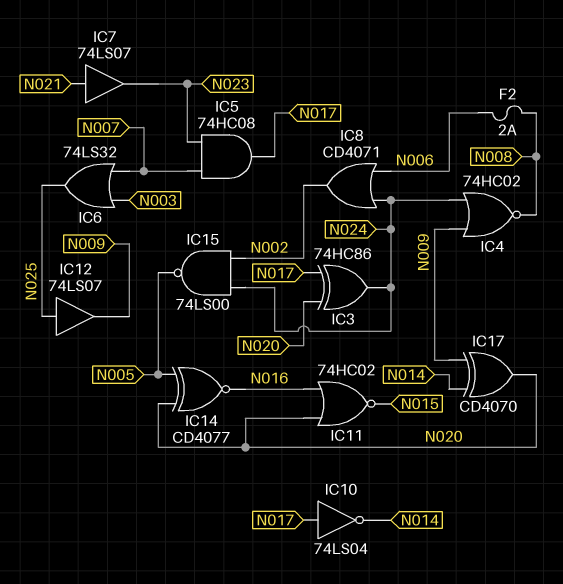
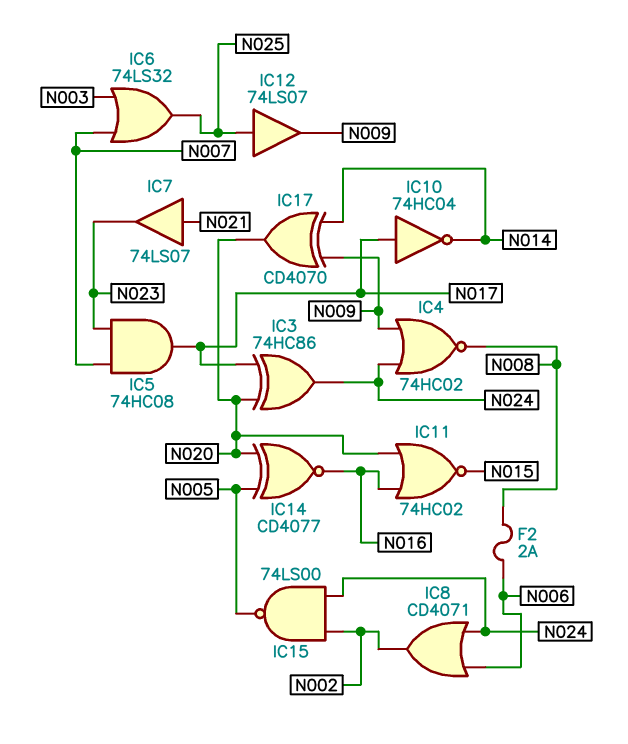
IC10: NOT 74LS04 (in N017, out N014) -> NOT 74HC04 (in N017, out N014)

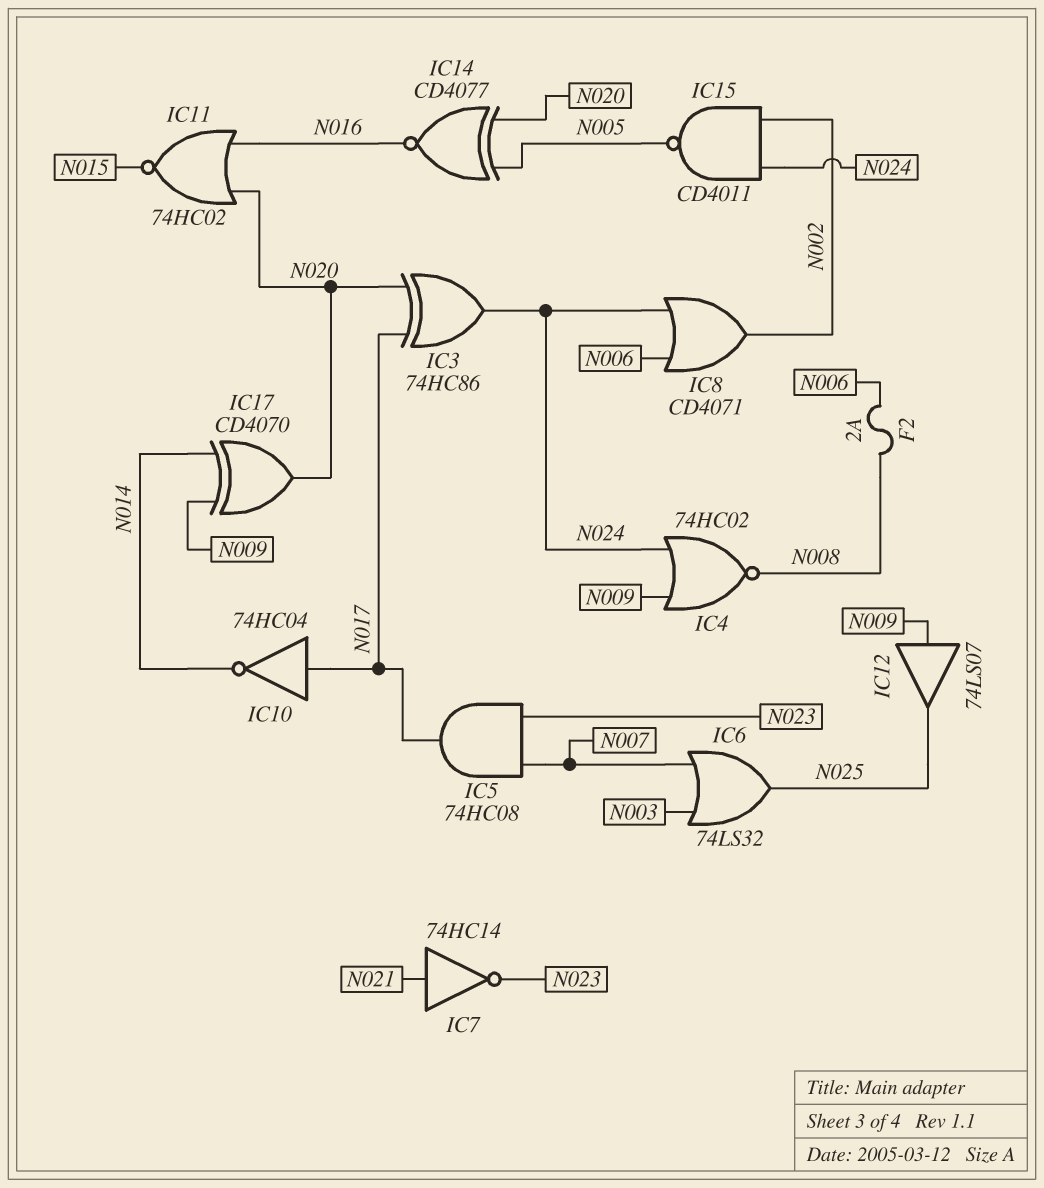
IC7: buffer 74LS07 (in N021, out N023) -> NOT 74HC14 (in N021, out N023)
IC12: buffer 74LS07 (in N025, out N009) -> buffer 74LS07 (in N009, out N025)
IC15: NAND 74LS00 (in N002, in N024, out N005) -> NAND CD4011 (in N002, in N024, out N005)

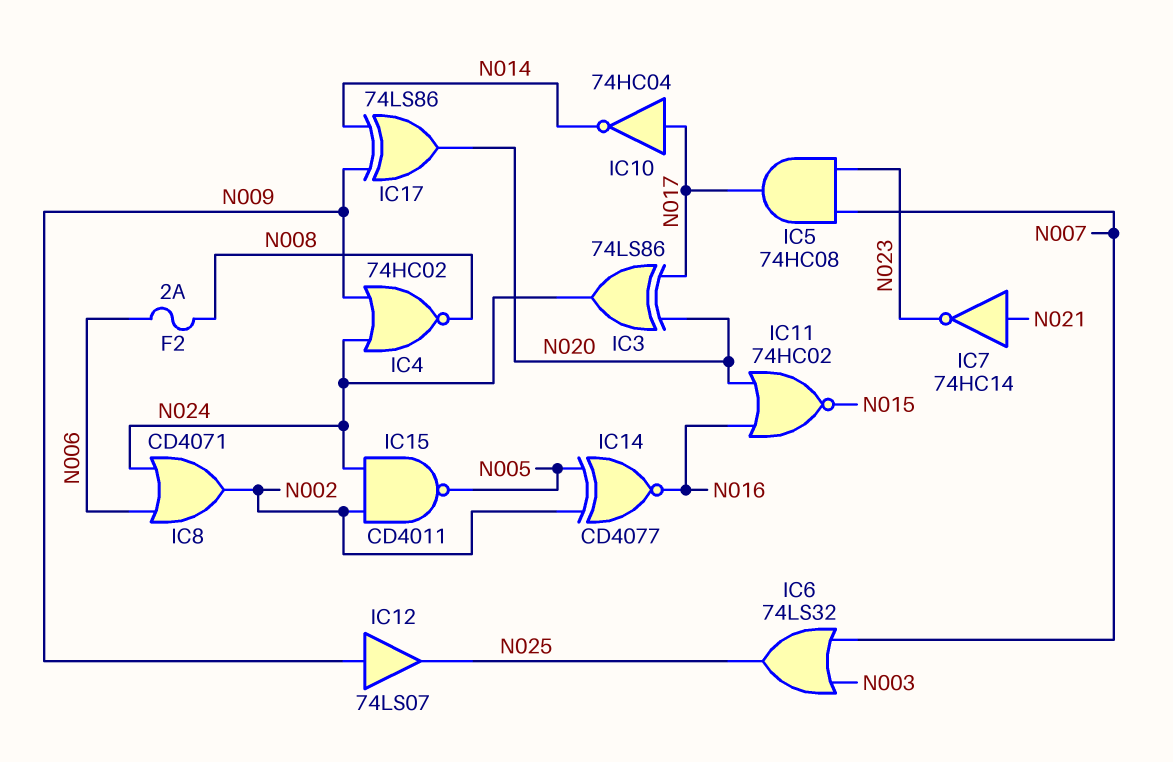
IC3: XOR 74HC86 (in N017, in N020, out N024) -> XOR 74LS86 (in N017, in N020, out N024)
IC14: XNOR CD4077 (in N005, in N020, out N016) -> XNOR CD4077 (in N002, in N005, out N016)
IC17: XOR CD4070 (in N009, in N014, out N020) -> XOR 74LS86 (in N009, in N014, out N020)

